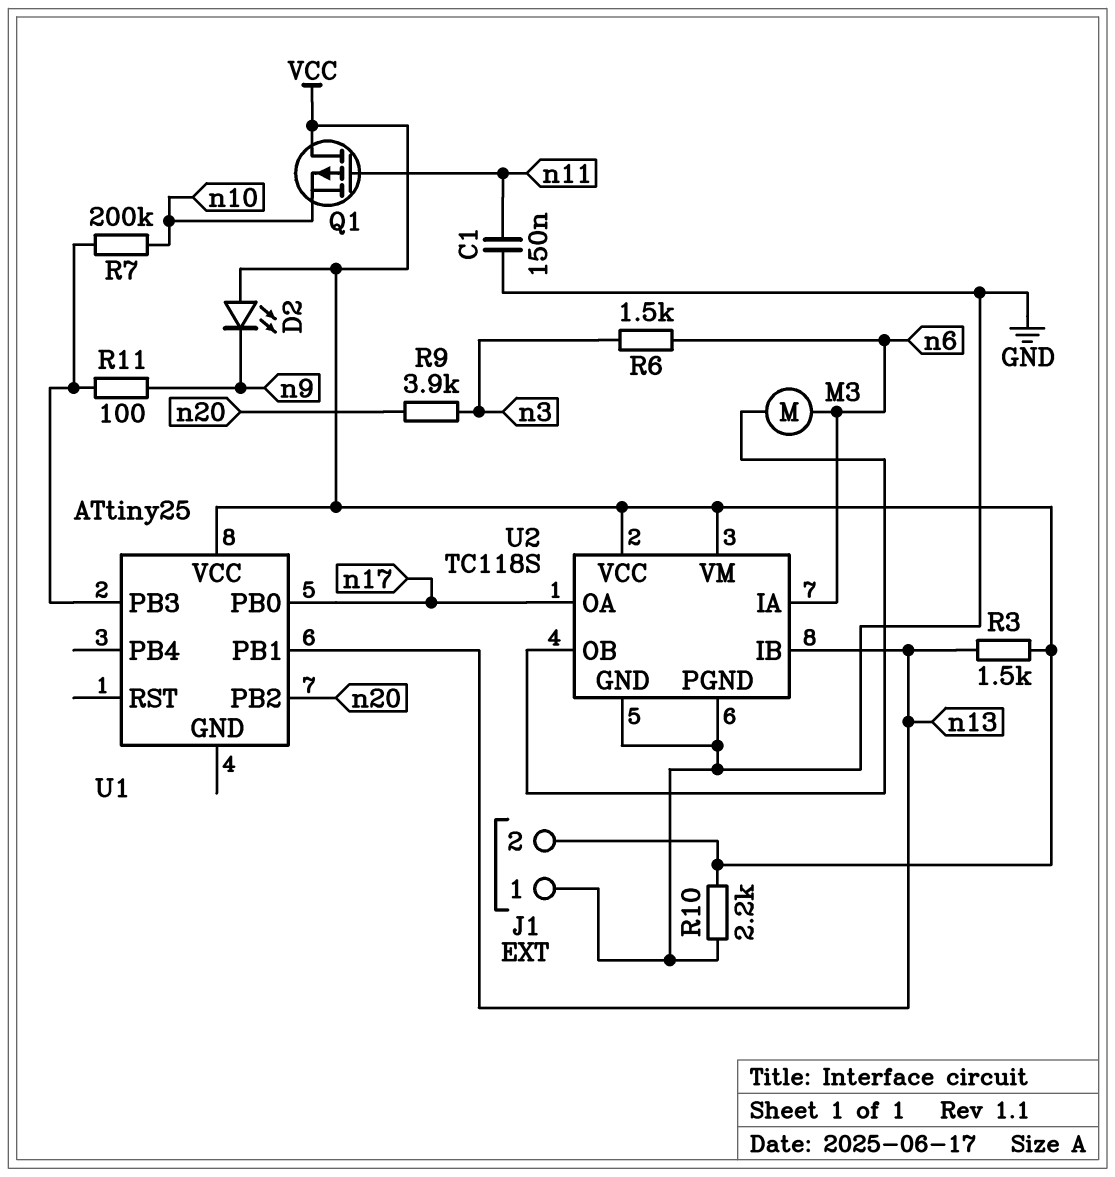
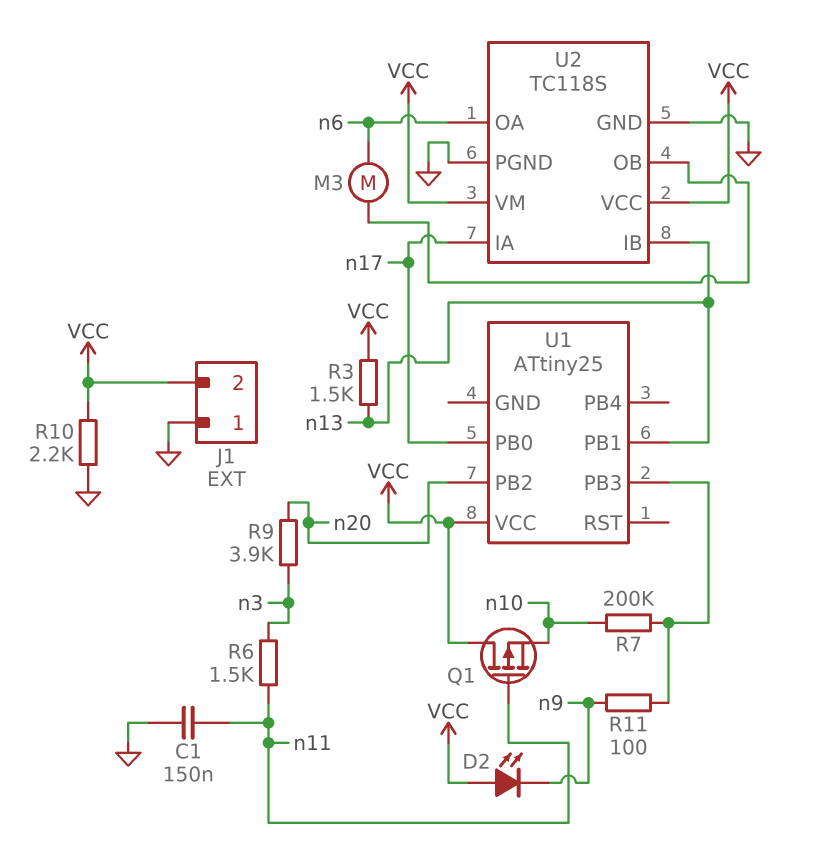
R6: 1.5k (n3, n6) -> 1.5k (n3, n11)
U2 pin IA: n6 -> n17
U2 pin OA: n17 -> n6

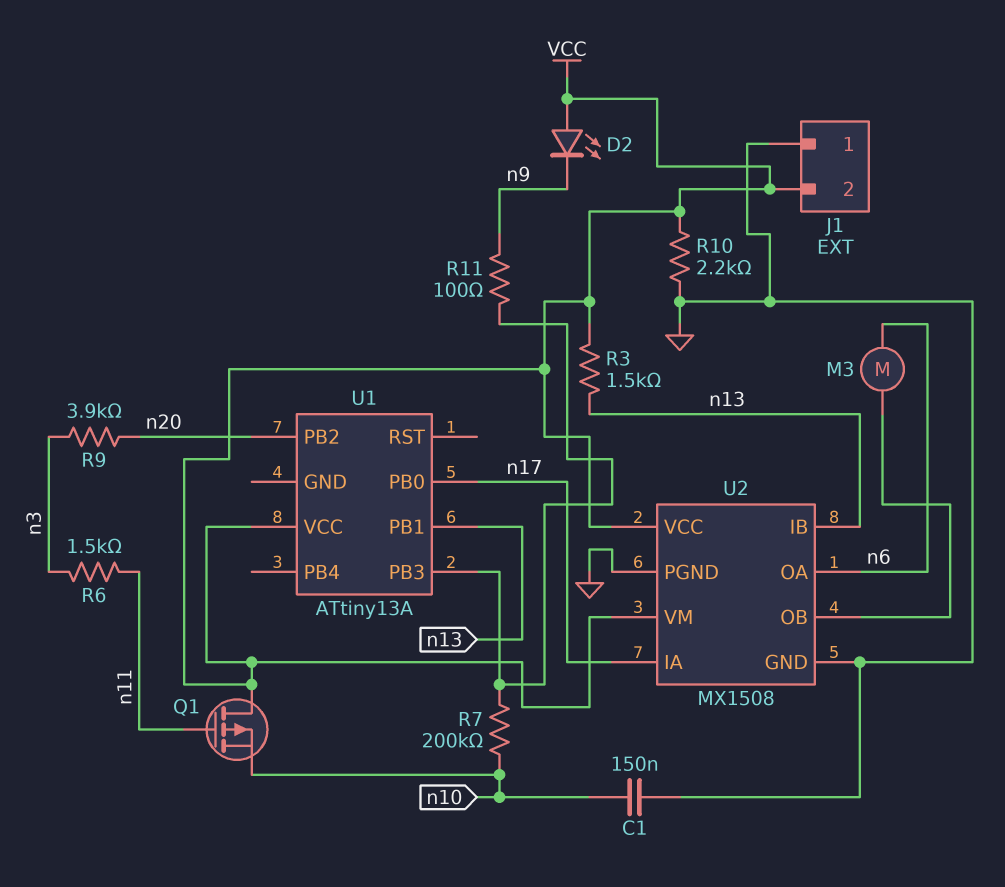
C1: 150nF (GND, n11) -> 150nF (GND, n10)
U1: ATtiny25 -> ATtiny13A
U2: TC118S -> MX1508

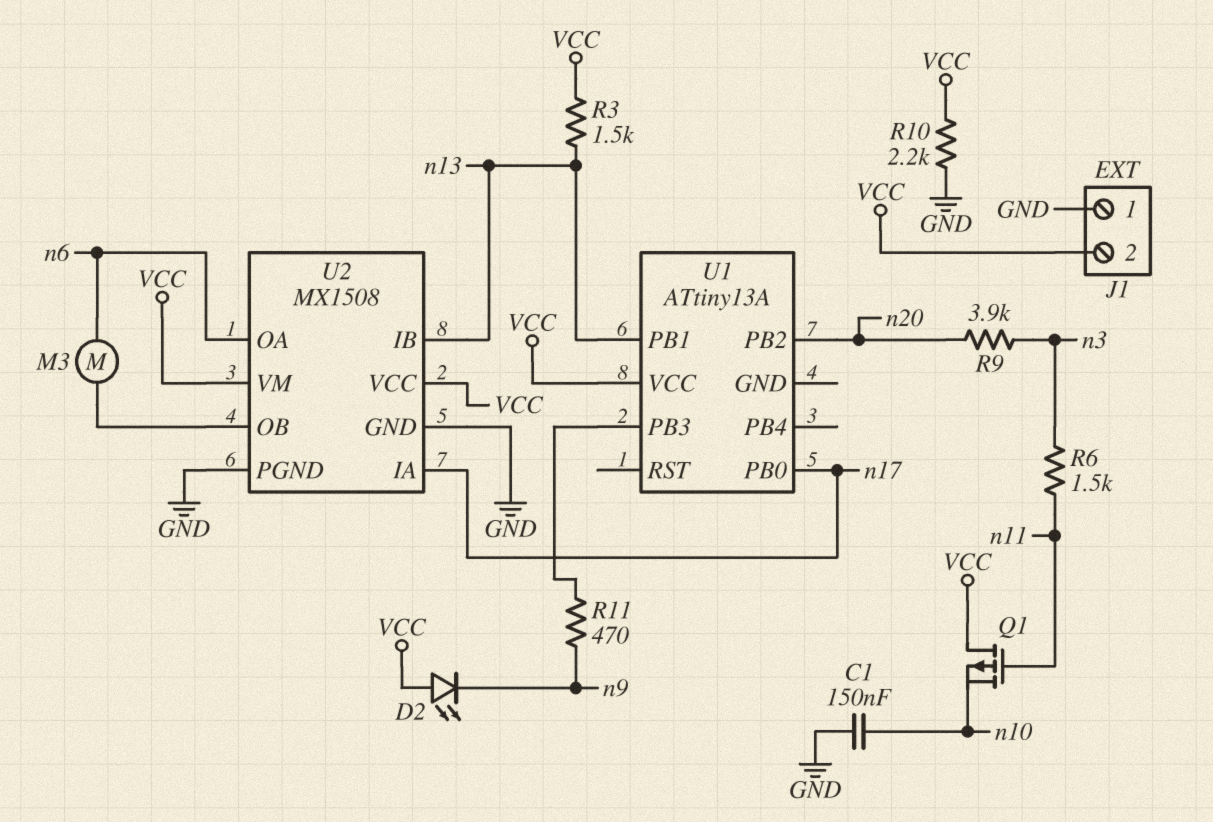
R7: 200k (U1/PB3, n10) -> none
R11: 100 (U1/PB3, n9) -> 470 (U1/PB3, n9)

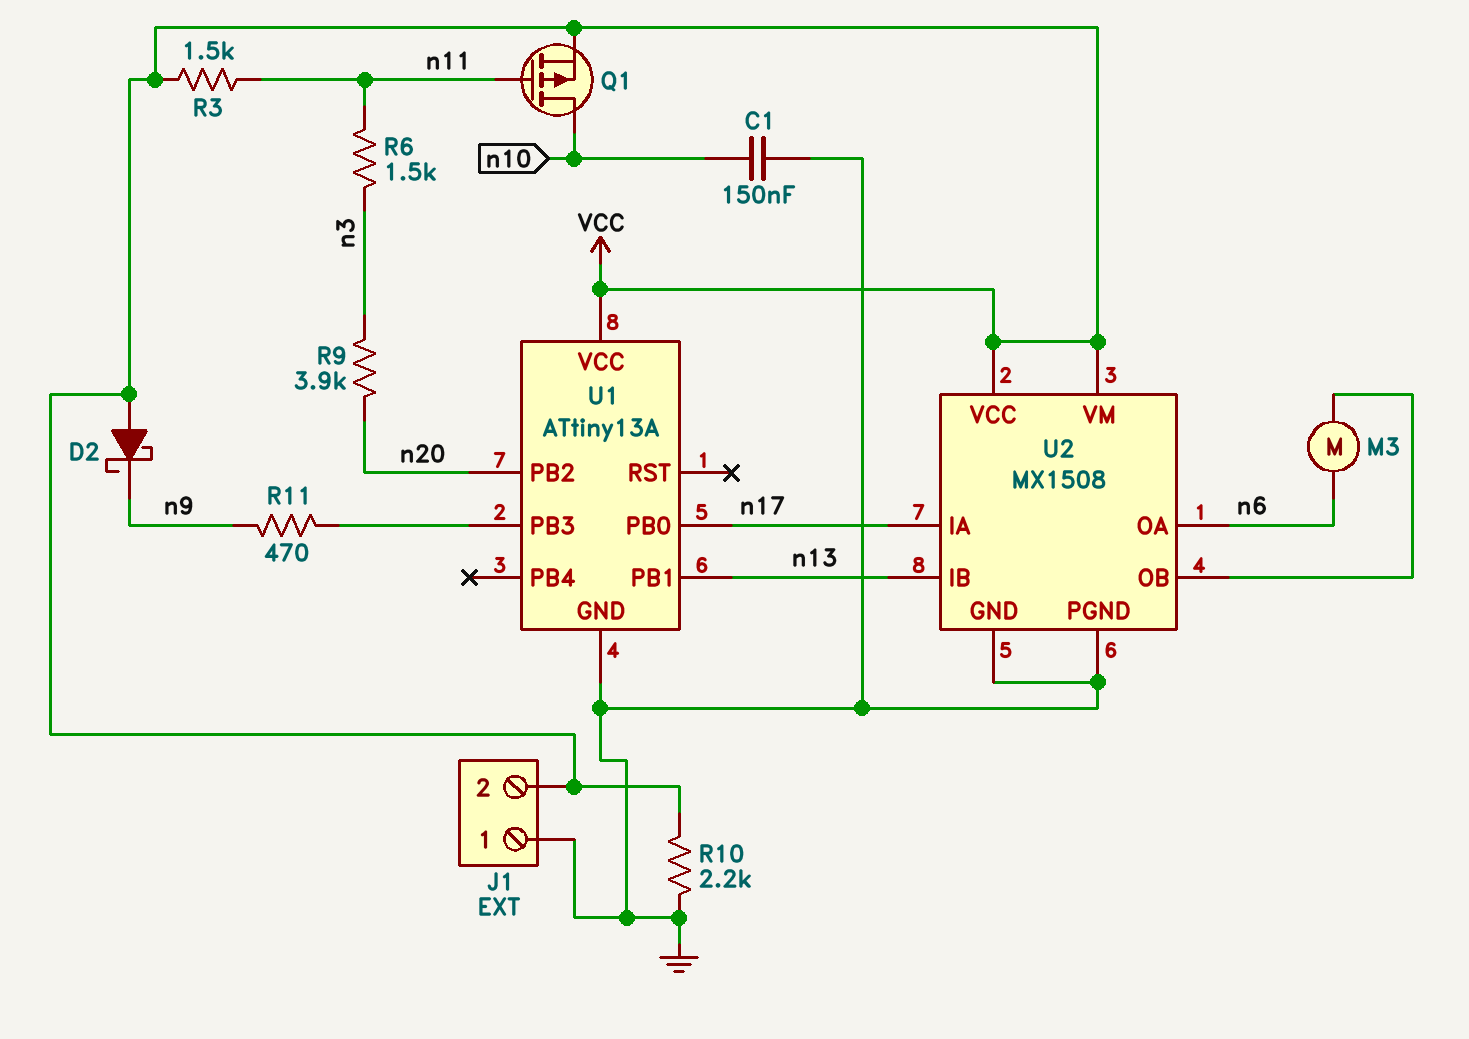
D2: LED (A VCC, K n9) -> schottky (A VCC, K n9)
Q1: PMOS (G n11, D VCC, S n10) -> PMOS (G n11, D n10, S VCC)
R3: 1.5k (VCC, n13) -> 1.5k (VCC, n11)
U1 pin GND: none -> GND

